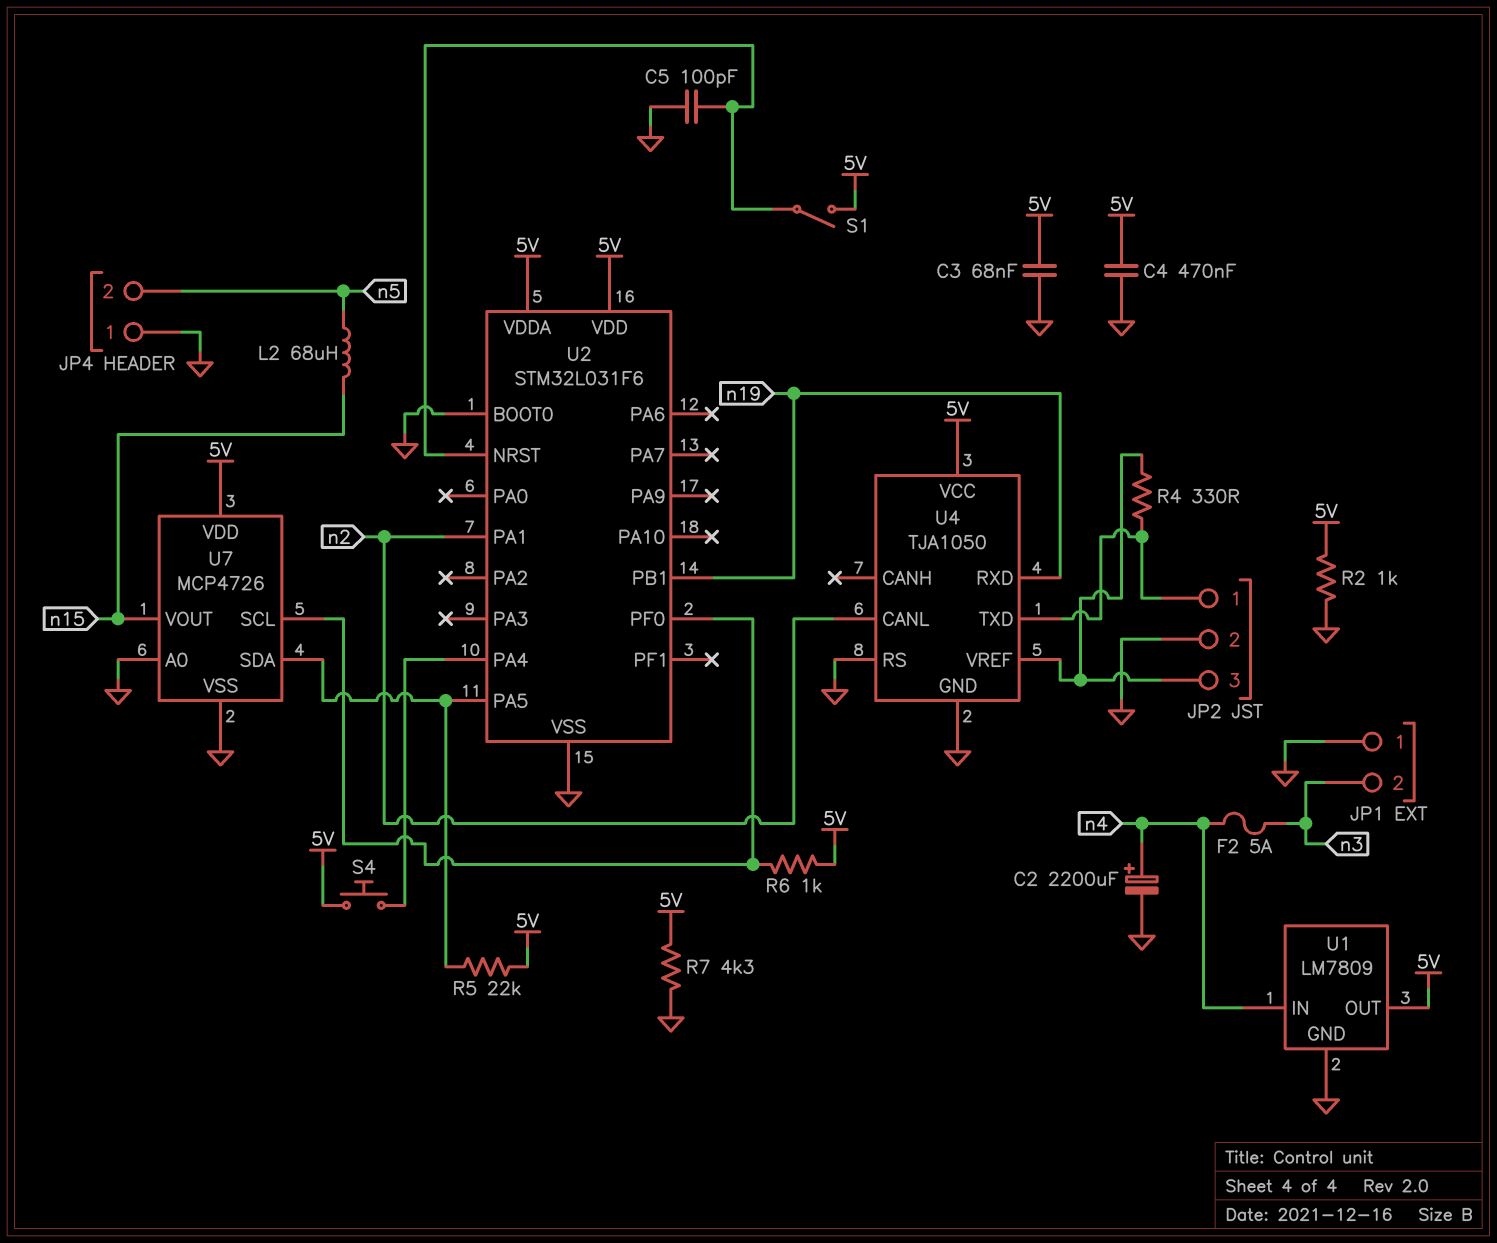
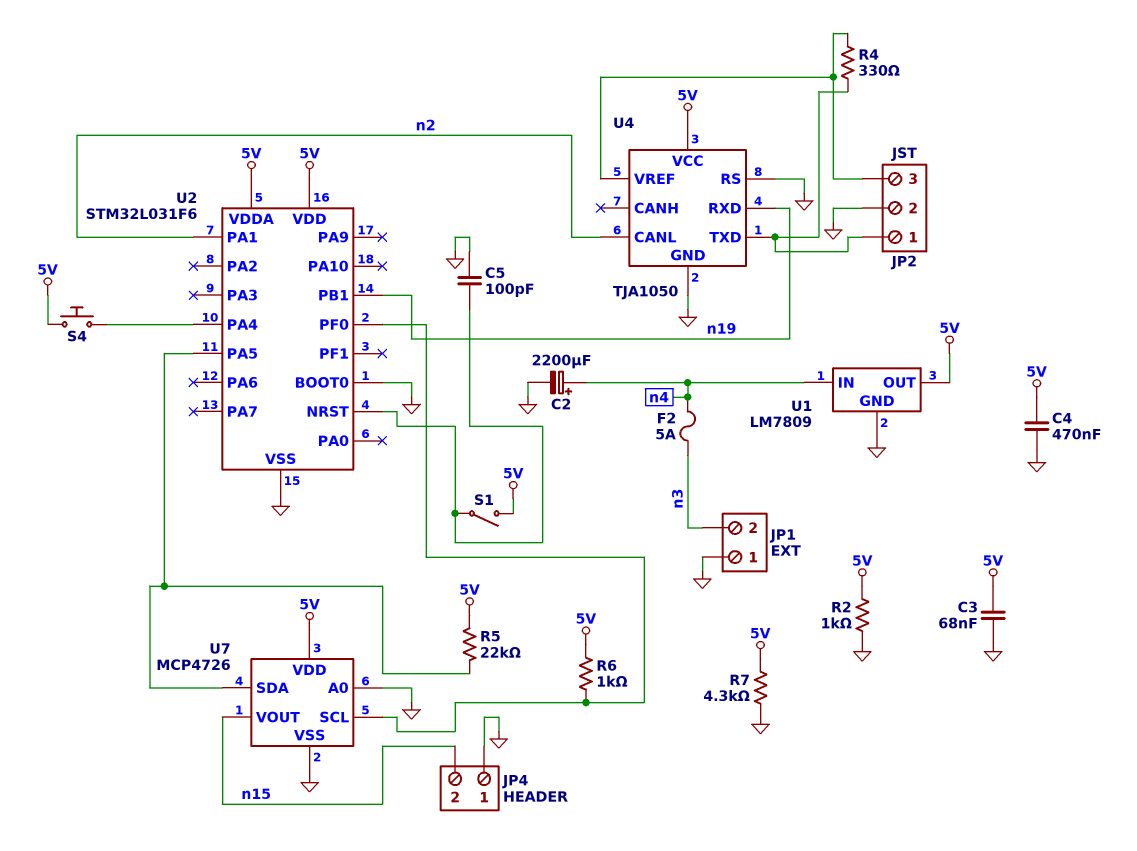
JP4 pin 2: n5 -> n15
L2: 68uH (n5, n15) -> none

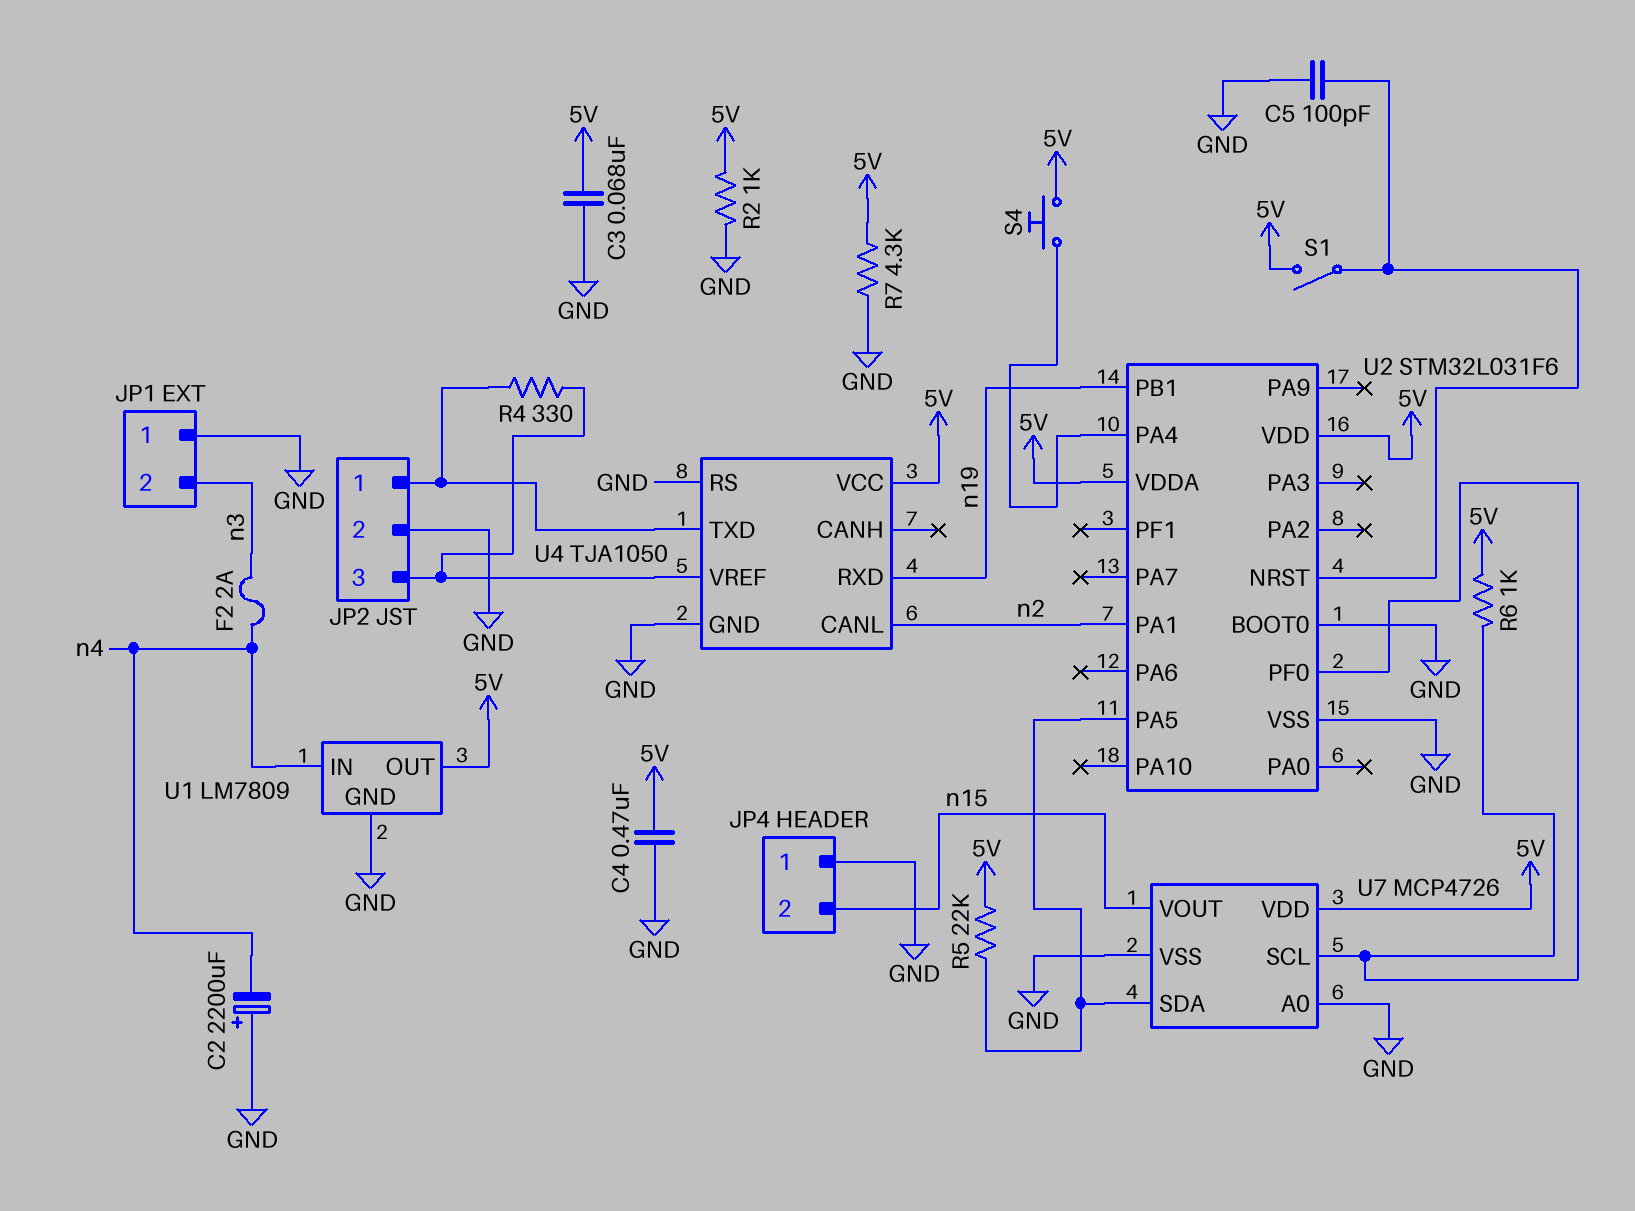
C2: 2200uF (plus n4, minus GND) -> 2200uF (plus GND, minus n4)
F2: 5A (n3, n4) -> 2A (n3, n4)

